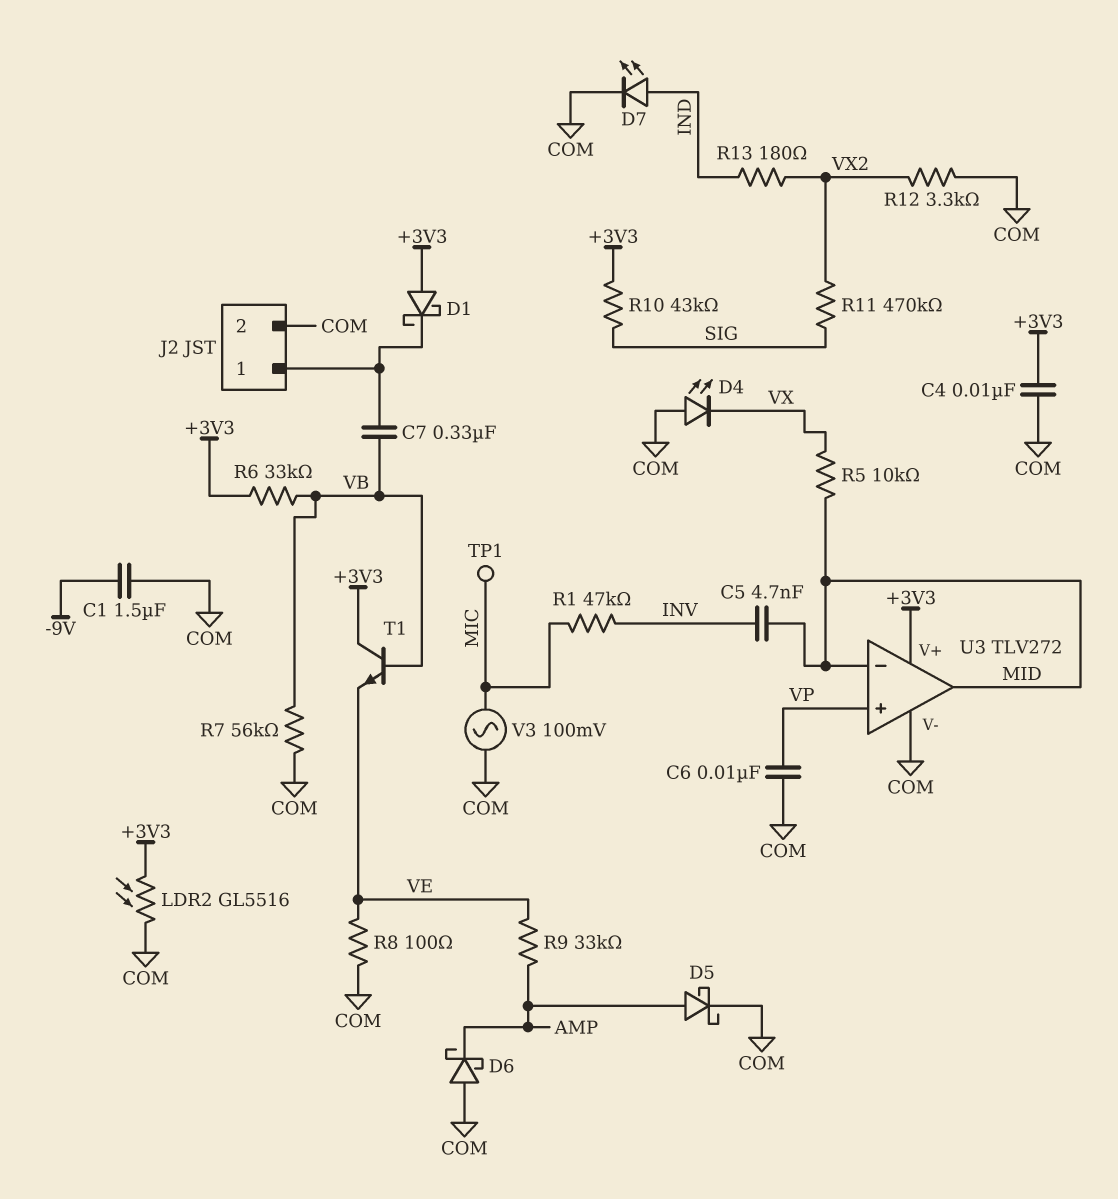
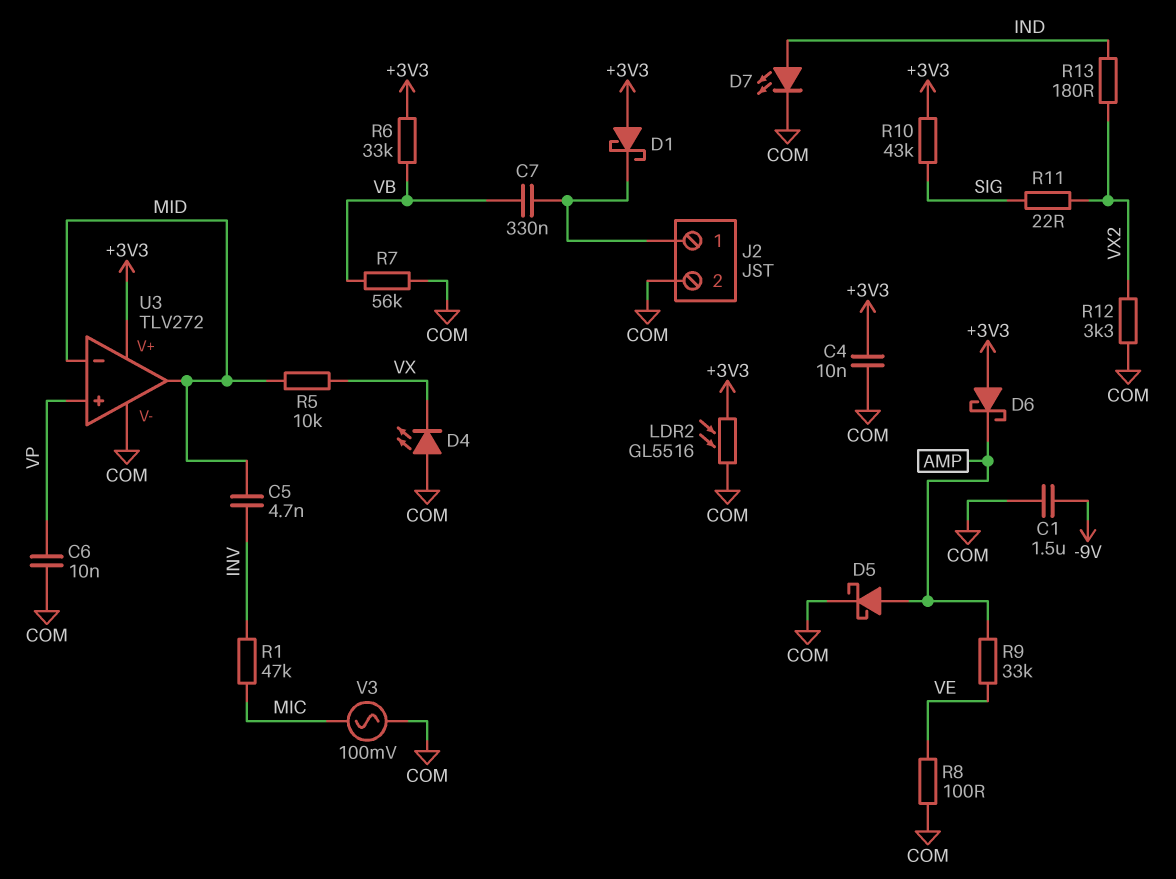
D6: schottky (A COM, K AMP) -> schottky (A +3V3, K AMP)
R11: 470k (SIG, VX2) -> 22 (SIG, VX2)
T1: NPN (B VB, C +3V3, E VE) -> none
TP1: test point (MIC) -> none

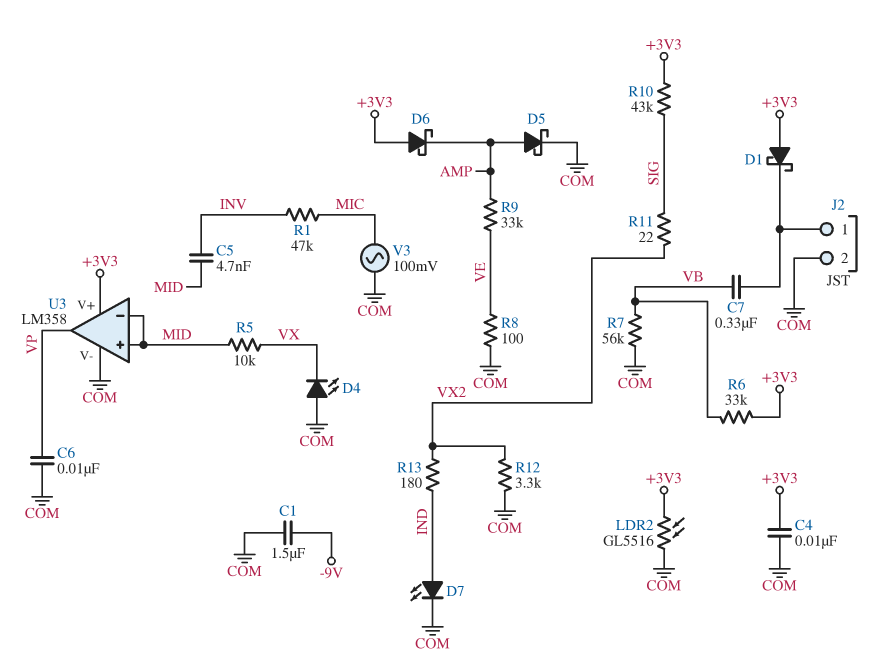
U3: TLV272 -> LM358
U3 pin in+: VP -> MID
U3 pin out: MID -> VP

